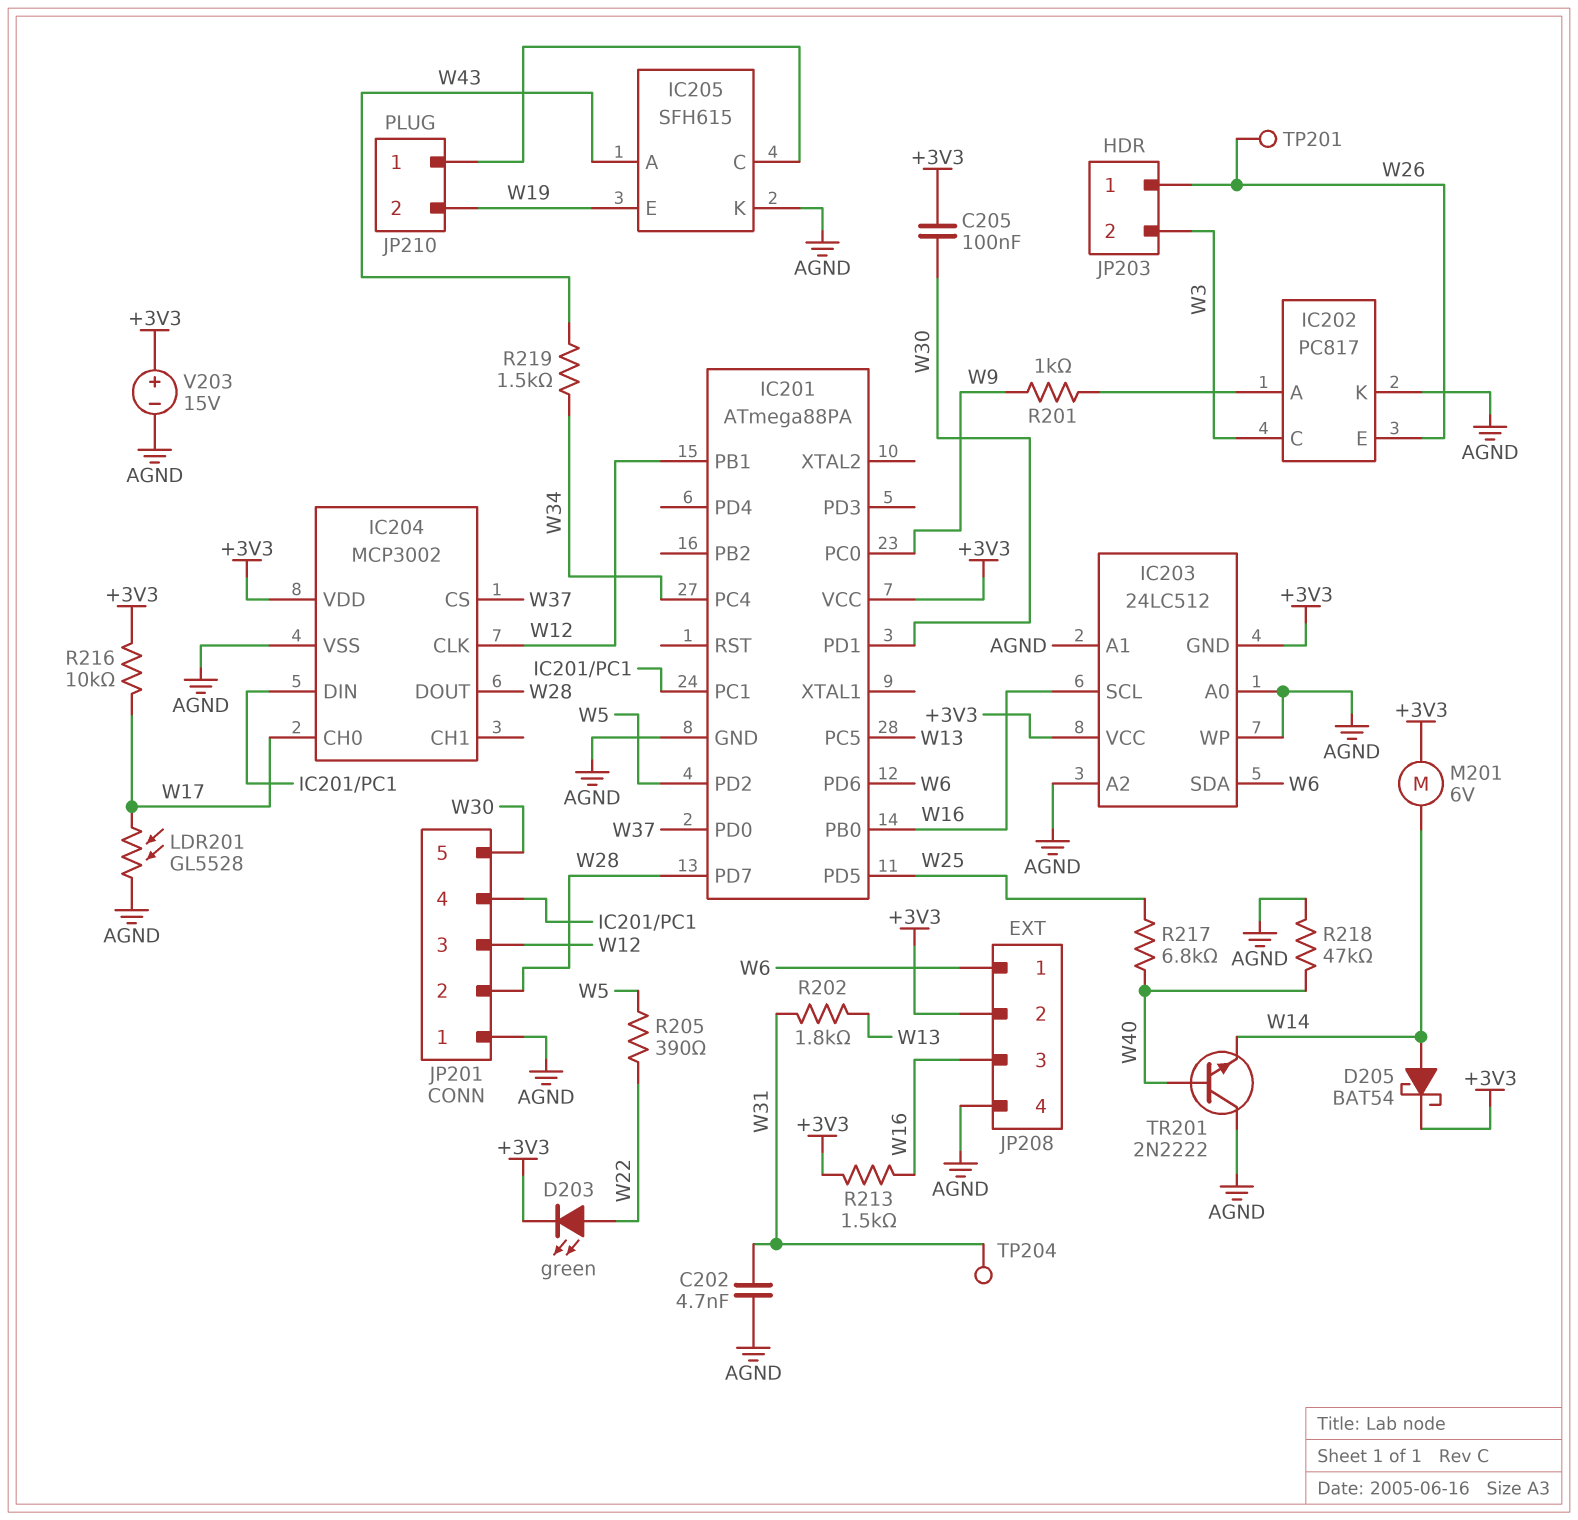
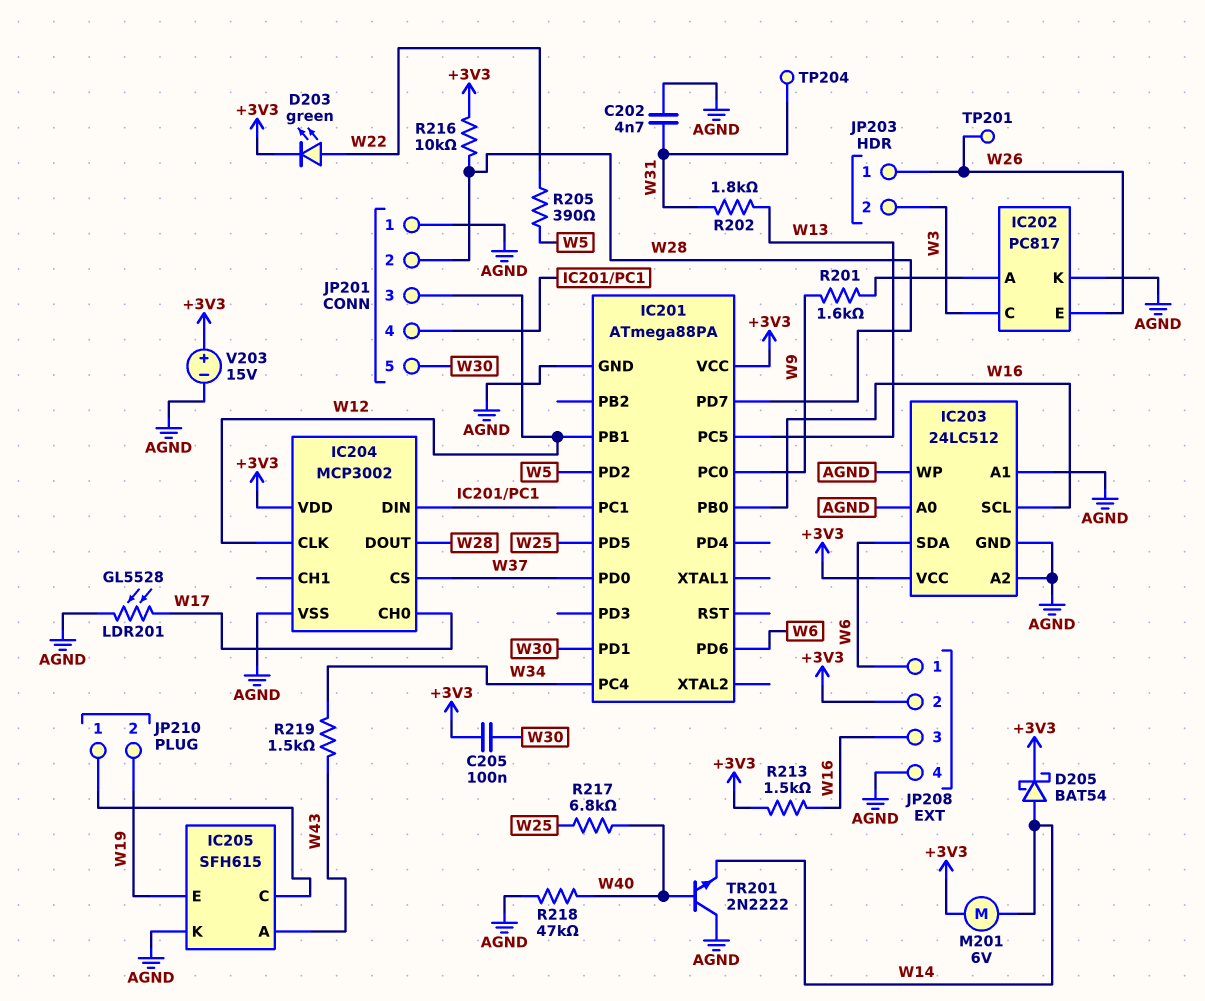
IC203 pin GND: +3V3 -> AGND
R201: 1k (IC202/A, W9) -> 1.6k (IC202/A, W9)
R216: 10k (+3V3, W17) -> 10k (+3V3, W28)

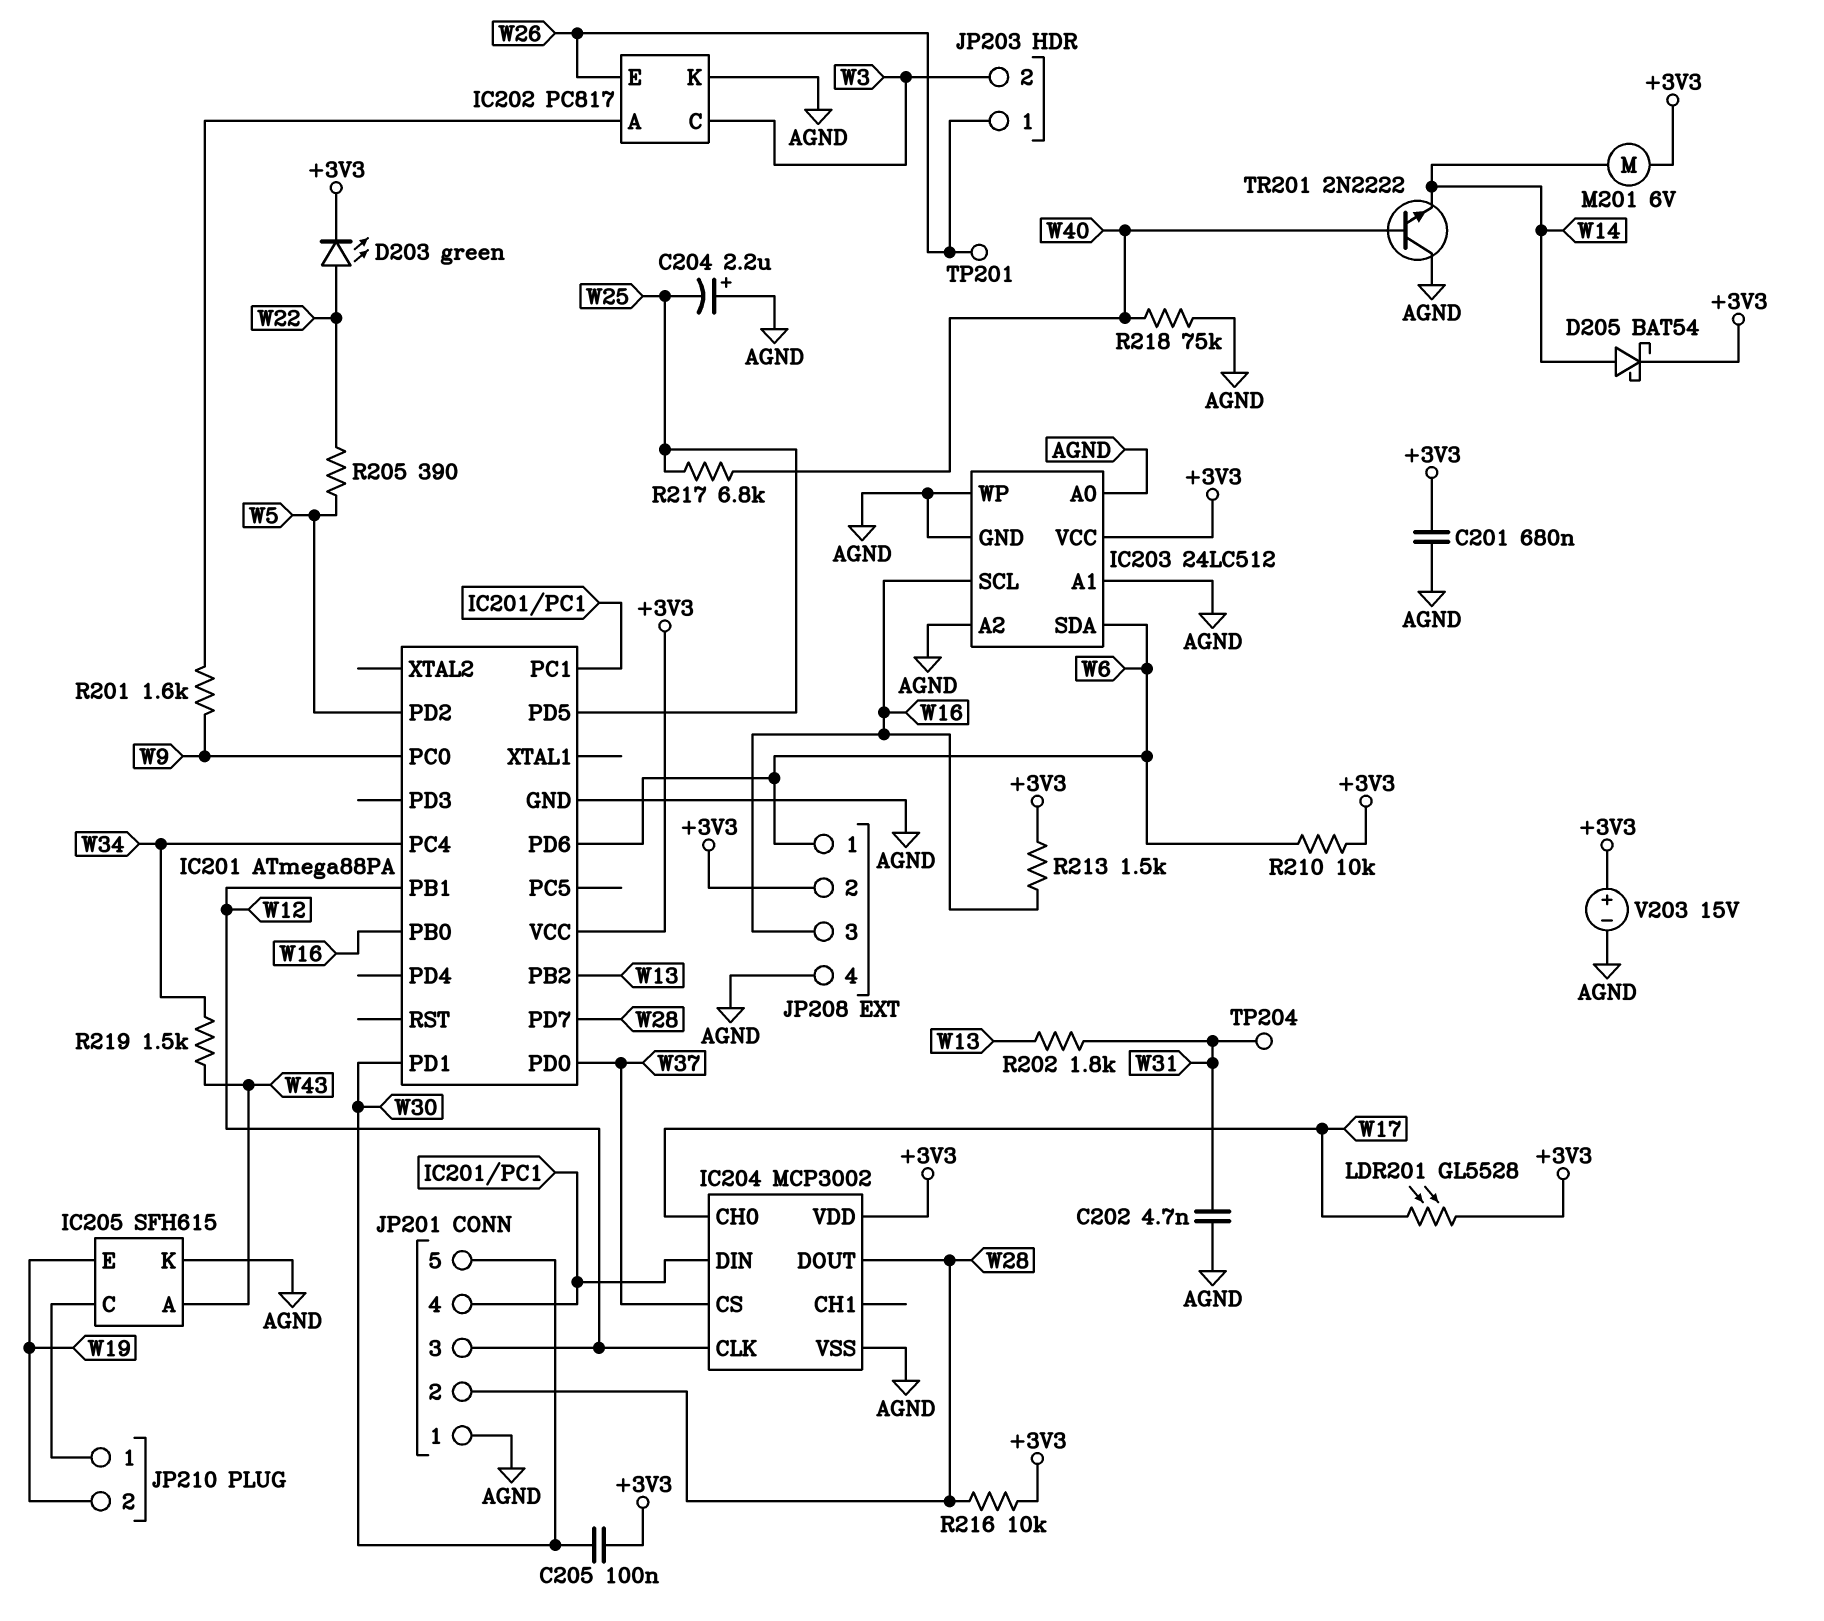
C201: none -> 680nF (+3V3, AGND)
C204: none -> 2.2uF (plus AGND, minus W25)
IC201 pin PB2: none -> W13
IC201 pin PC5: W13 -> none
LDR201: GL5528 (AGND, W17) -> GL5528 (+3V3, W17)
R210: none -> 10k (+3V3, W6)
R218: 47k (AGND, W40) -> 75k (AGND, W40)

